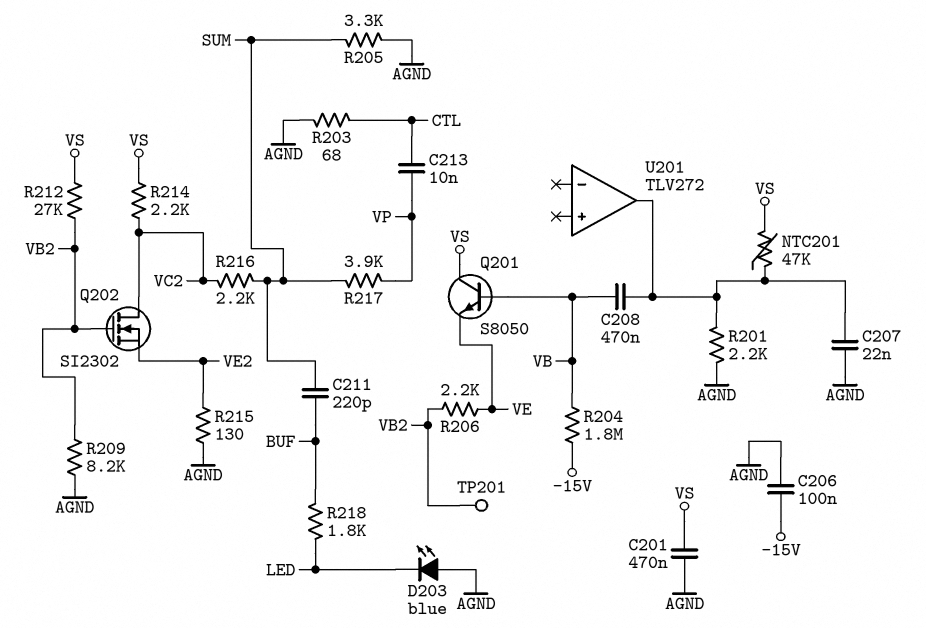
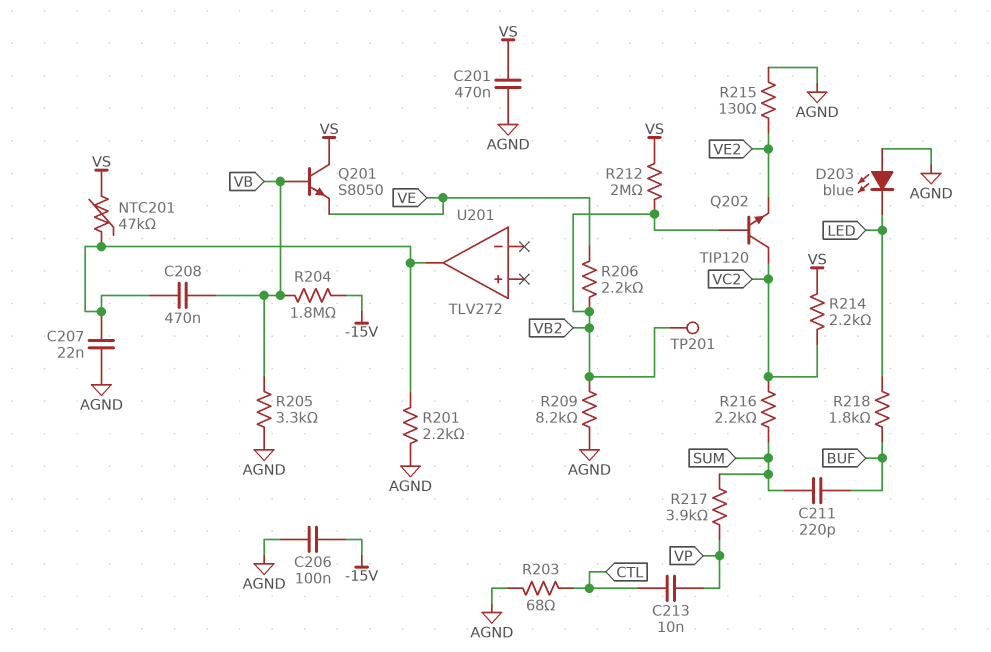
Q202: NMOS SI2302 (G VB2, D VC2, S VE2) -> NPN TIP120 (B VB2, C VC2, E VE2)
R205: 3.3k (AGND, SUM) -> 3.3k (AGND, VB)
R212: 27k (VB2, VS) -> 2M (VB2, VS)

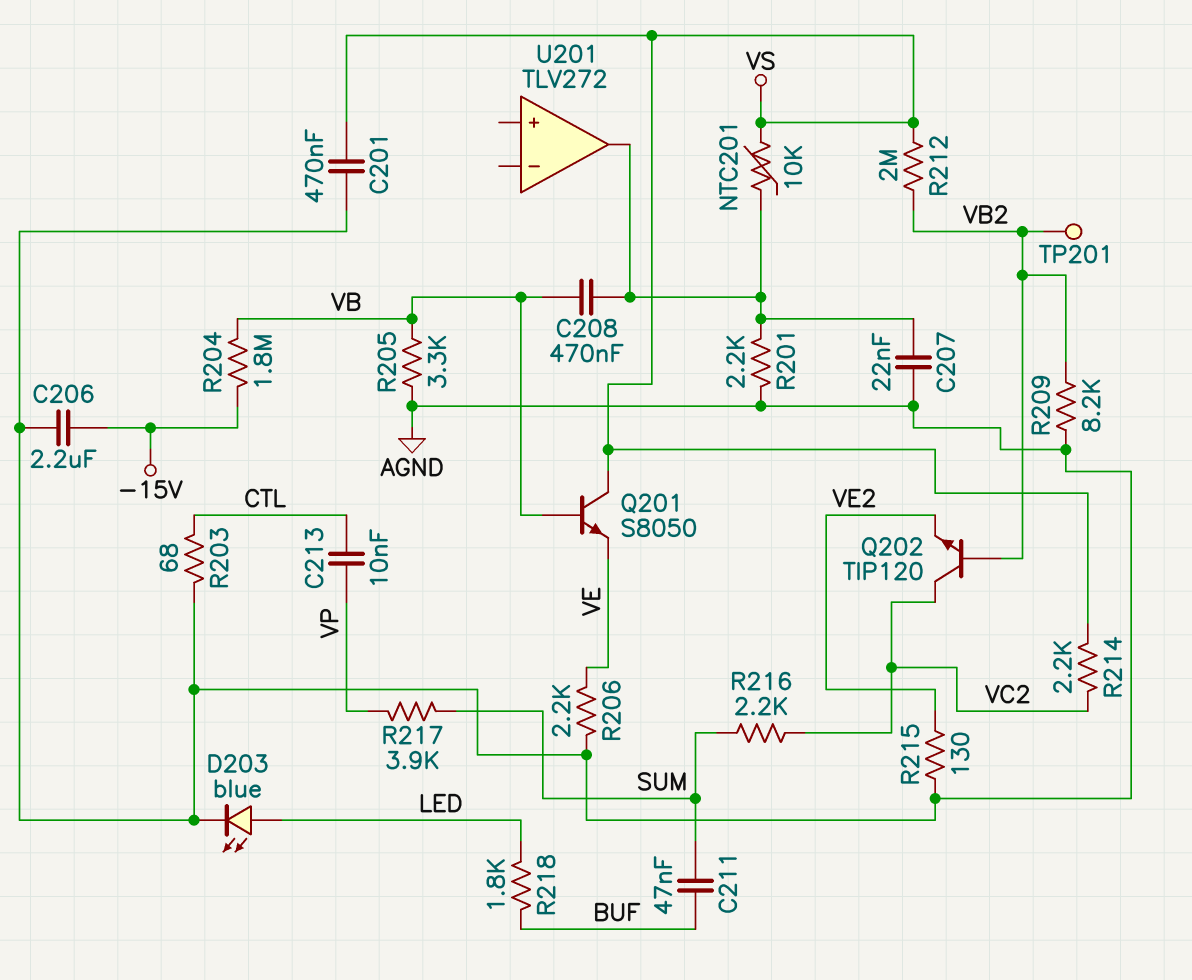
C206: 100nF (-15V, AGND) -> 2.2uF (-15V, AGND)
C211: 220pF (BUF, SUM) -> 47nF (BUF, SUM)
D203: LED blue (A AGND, K LED) -> LED blue (A LED, K AGND)
NTC201: 47k (U201/out, VS) -> 10k (U201/out, VS)
R206: 2.2k (VB2, VE) -> 2.2k (AGND, VE)

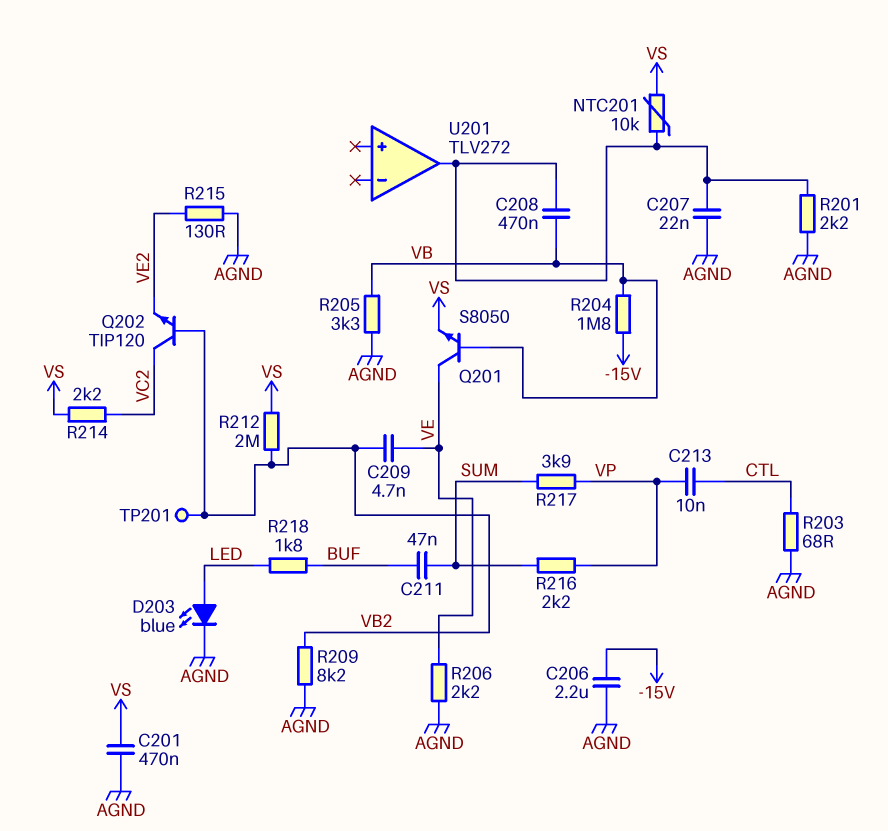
C209: none -> 4.7nF (VB2, VE)
Q201: NPN S8050 (B VB, C VS, E VE) -> NPN S8050 (B VB, C VE, E VS)
R216: 2.2k (SUM, VC2) -> 2.2k (SUM, VP)

